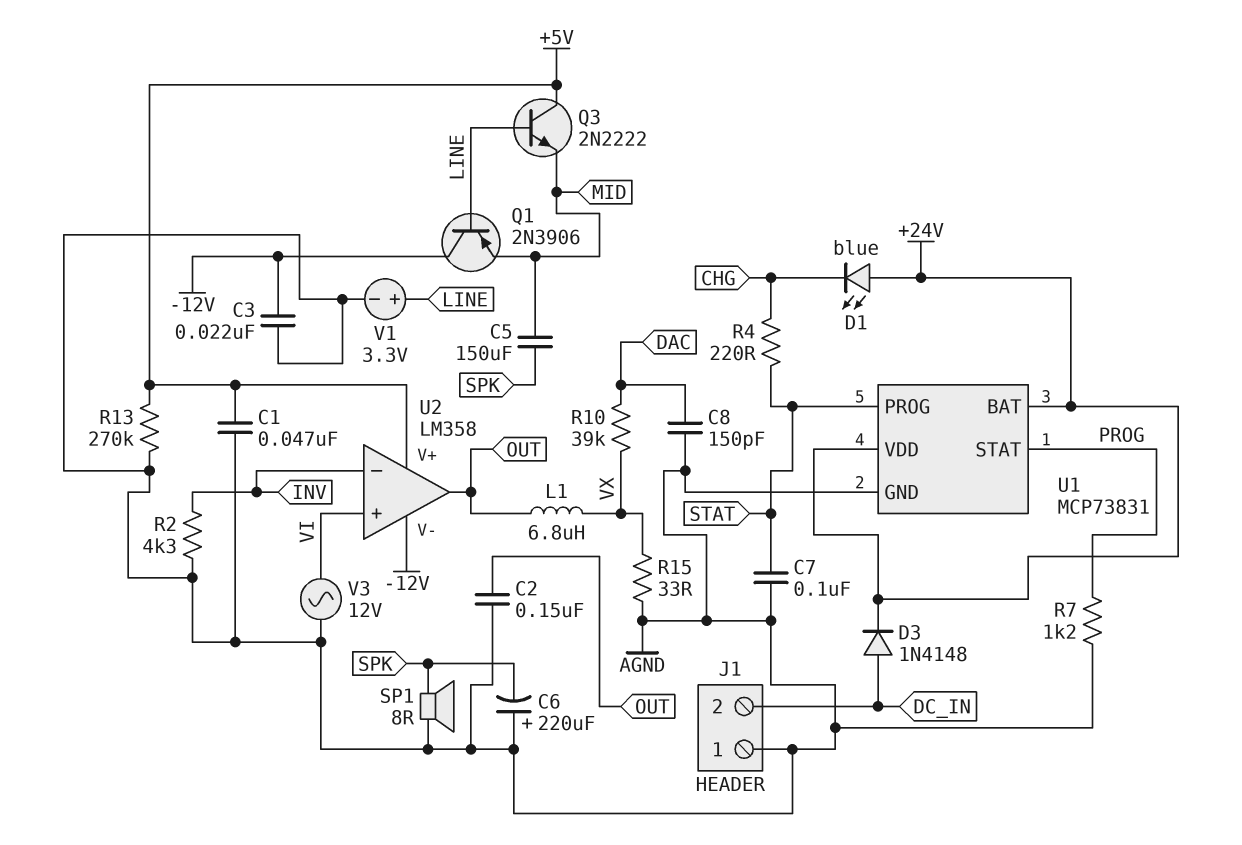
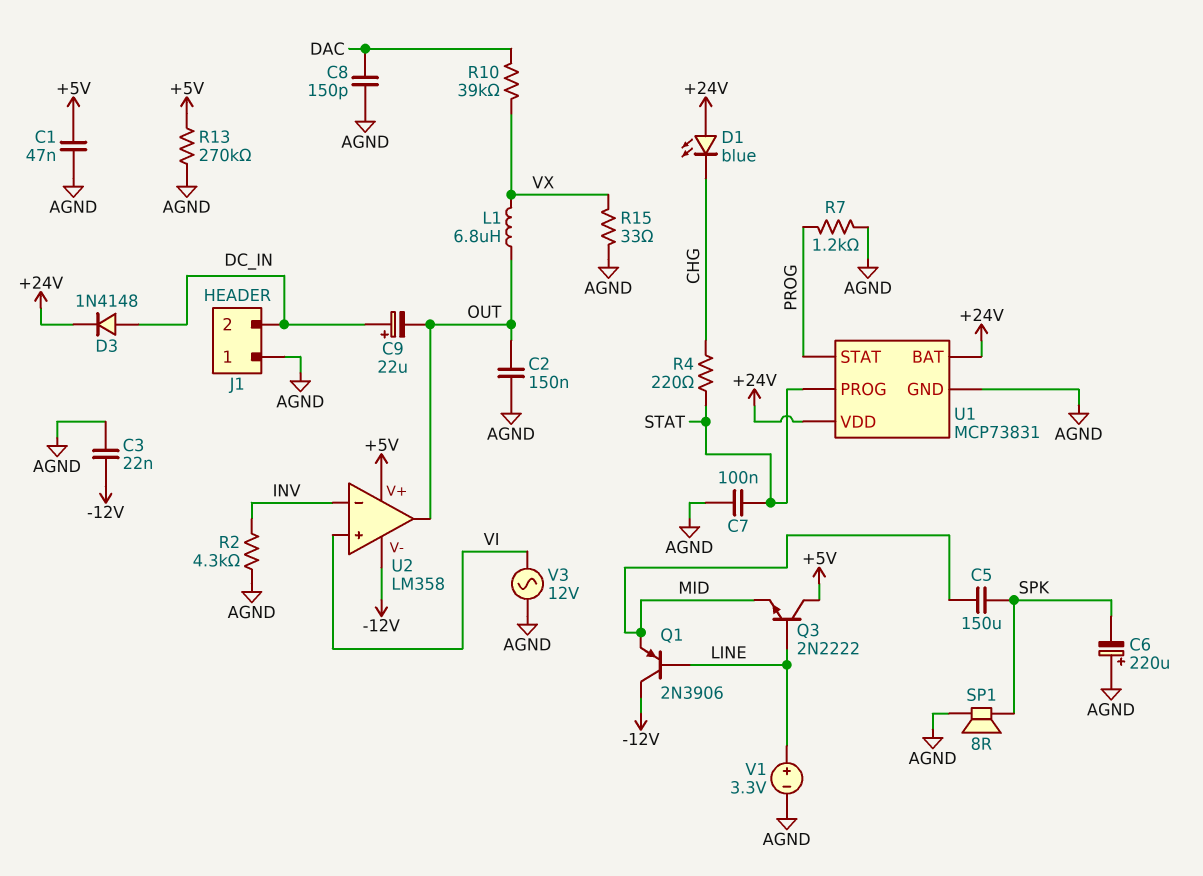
C9: none -> 22uF (plus DC_IN, minus OUT)

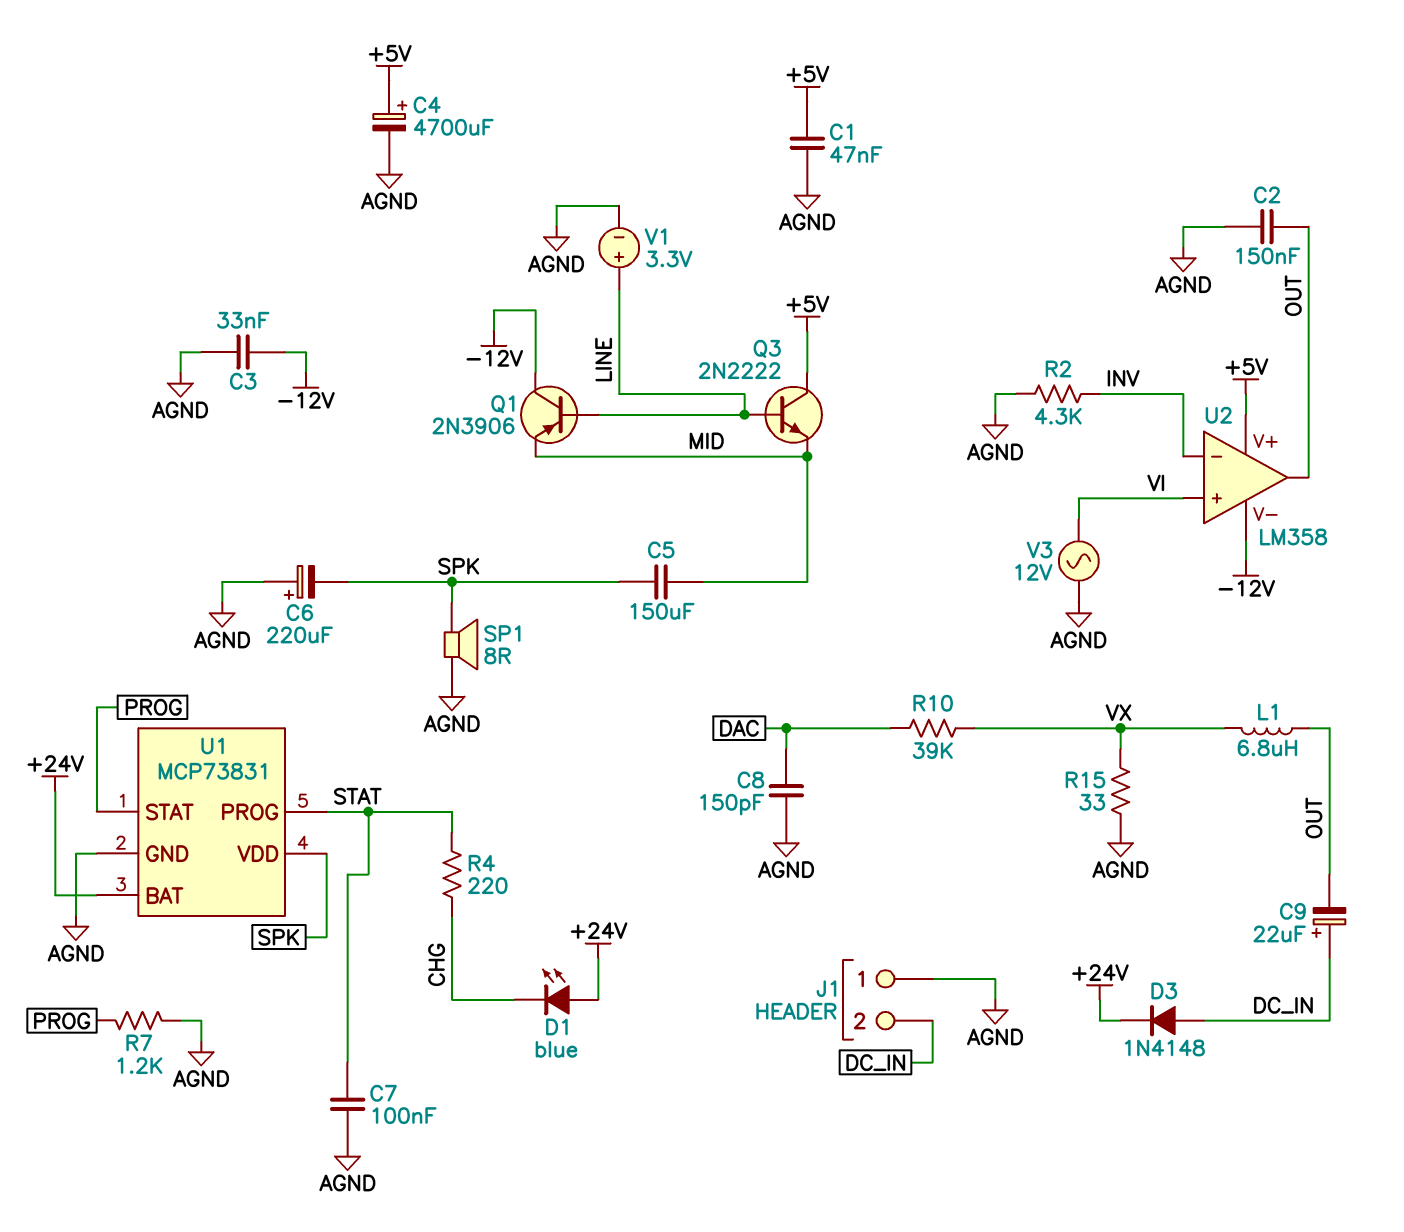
C3: 22nF (-12V, AGND) -> 33nF (-12V, AGND)
C4: none -> 4700uF (plus +5V, minus AGND)
R13: 270k (+5V, AGND) -> none
U1 pin VDD: +24V -> SPK

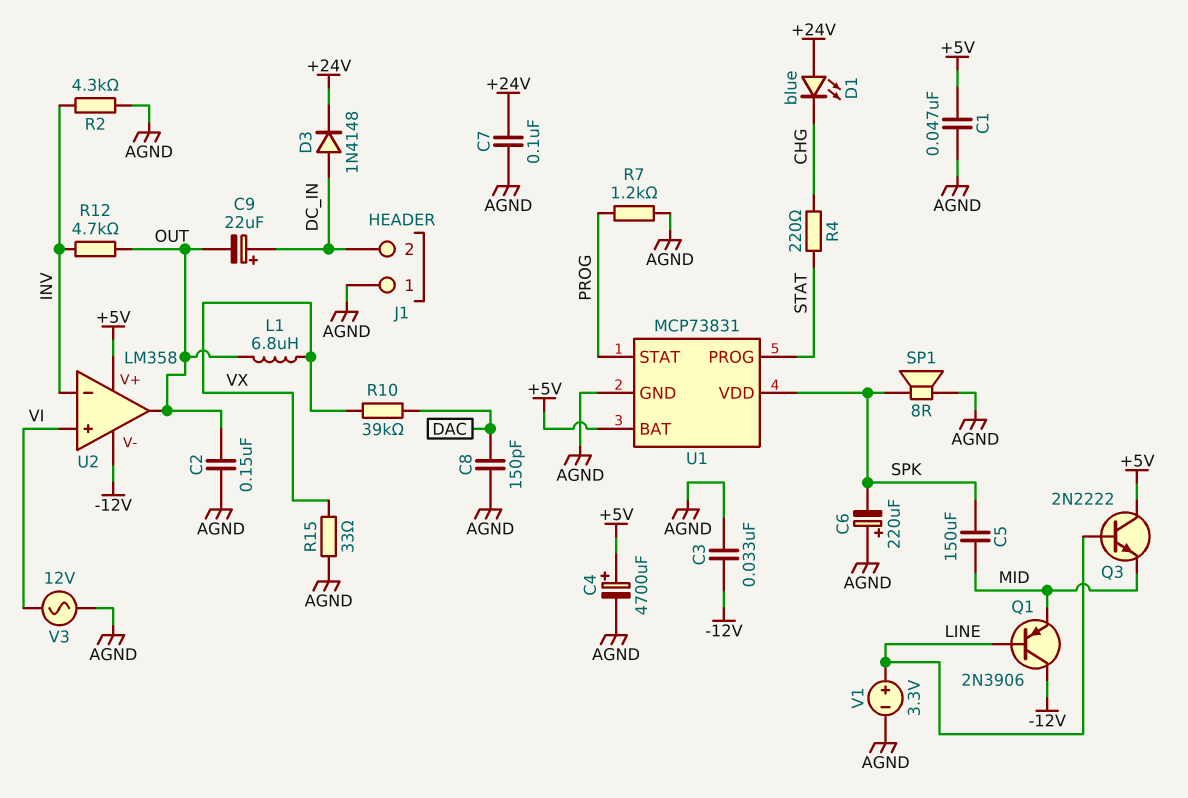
C7: 100nF (AGND, STAT) -> 100nF (+24V, AGND)
R12: none -> 4.7k (INV, OUT)
U1 pin BAT: +24V -> +5V

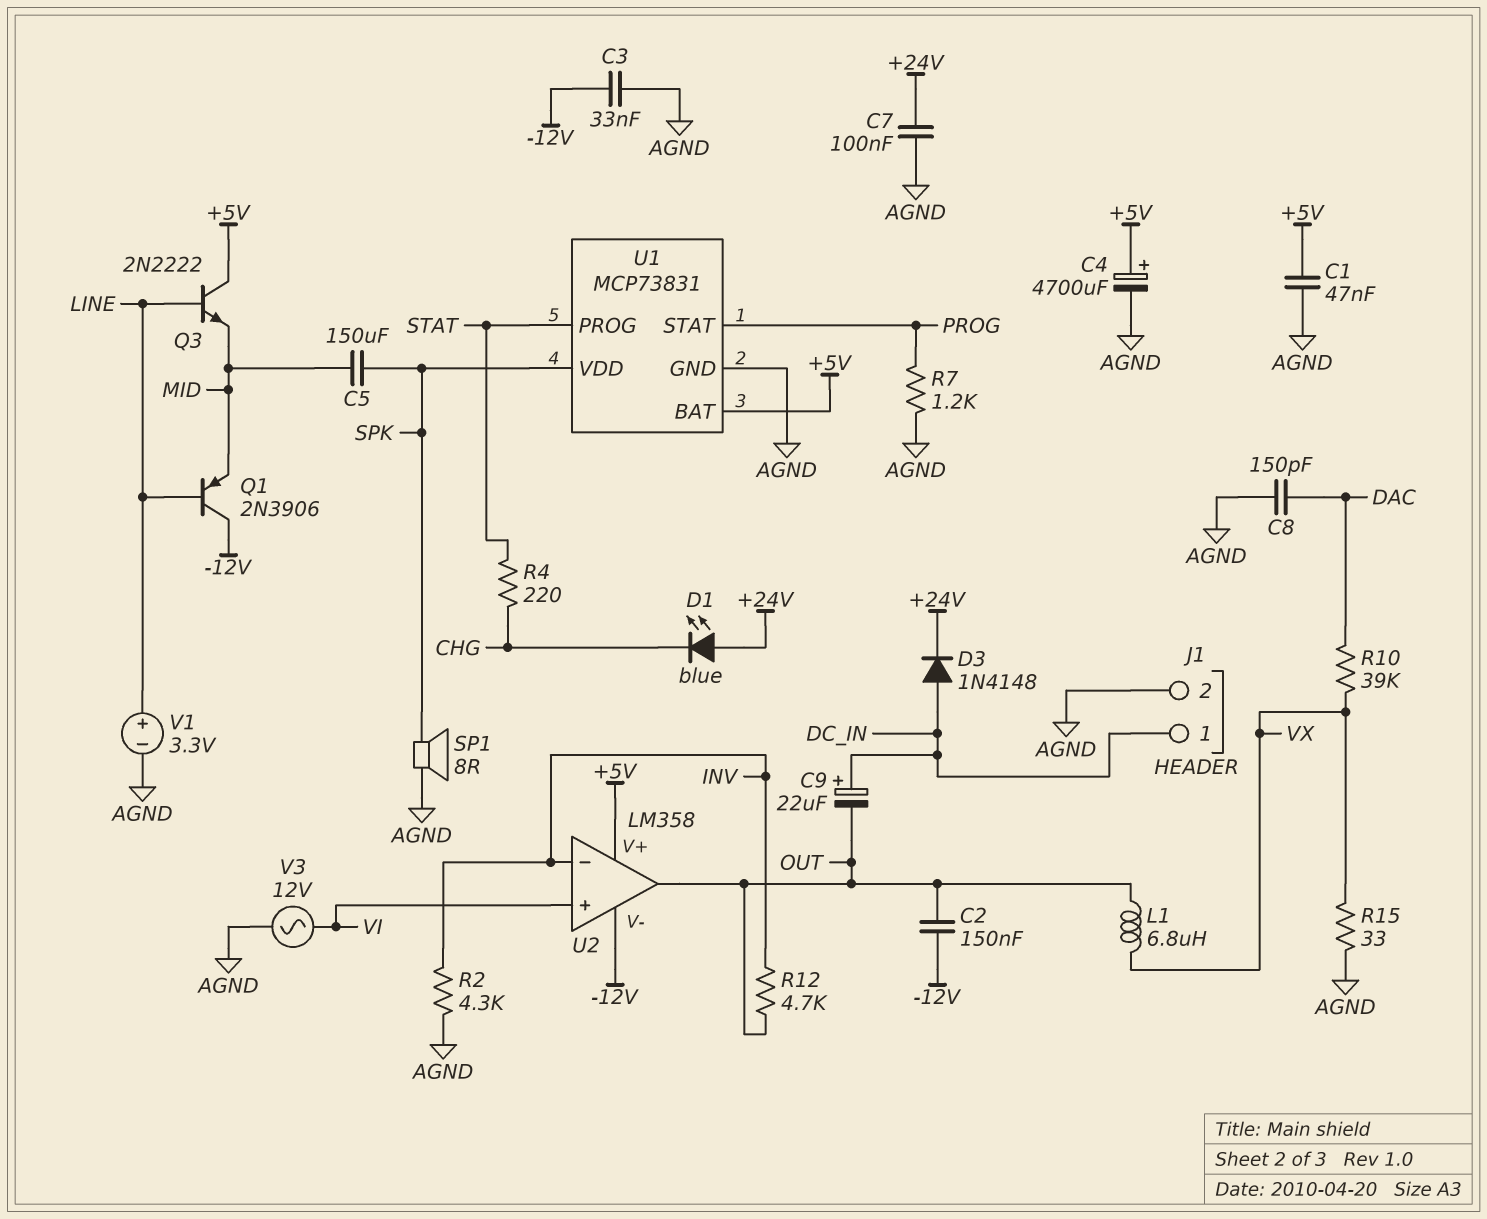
C2: 150nF (AGND, OUT) -> 150nF (-12V, OUT)
C6: 220uF (plus AGND, minus SPK) -> none
J1 pin 1: AGND -> DC_IN
J1 pin 2: DC_IN -> AGND

